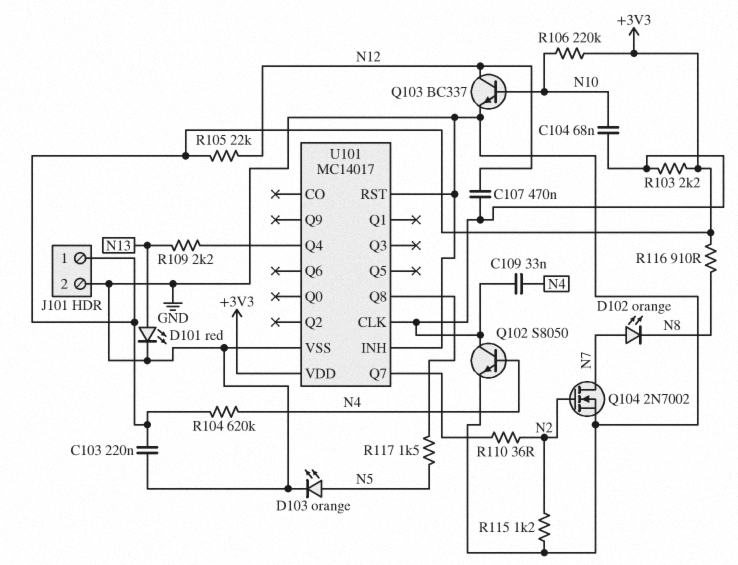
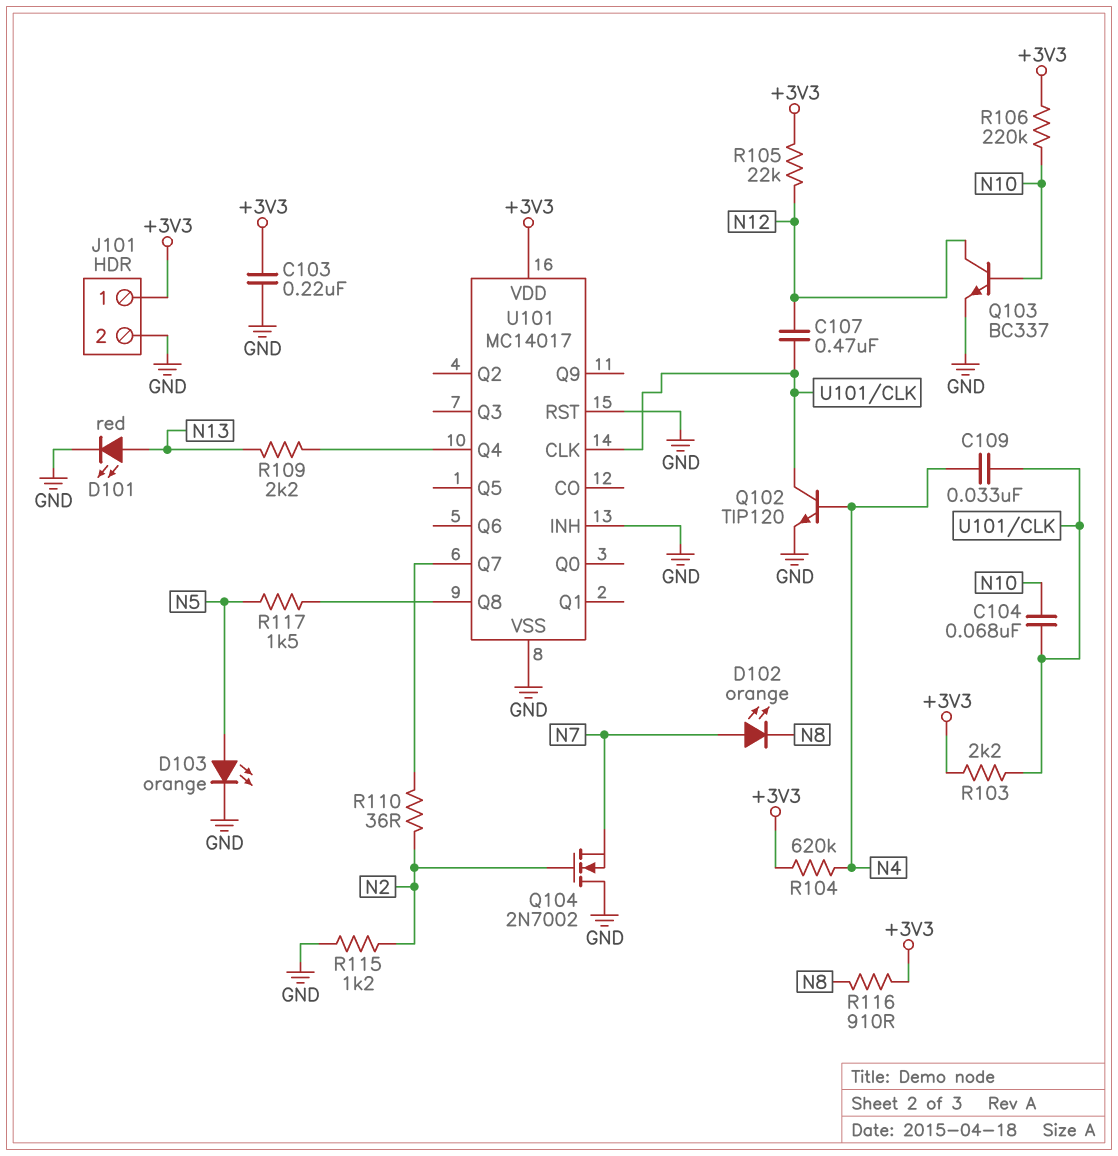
Q102: NPN S8050 (B N4, C U101/CLK, E GND) -> NPN TIP120 (B N4, C U101/CLK, E GND)
Q104: NMOS 2N7002 (G N2, D N7, S GND) -> NMOS 2N7002 (G N2, D GND, S N7)

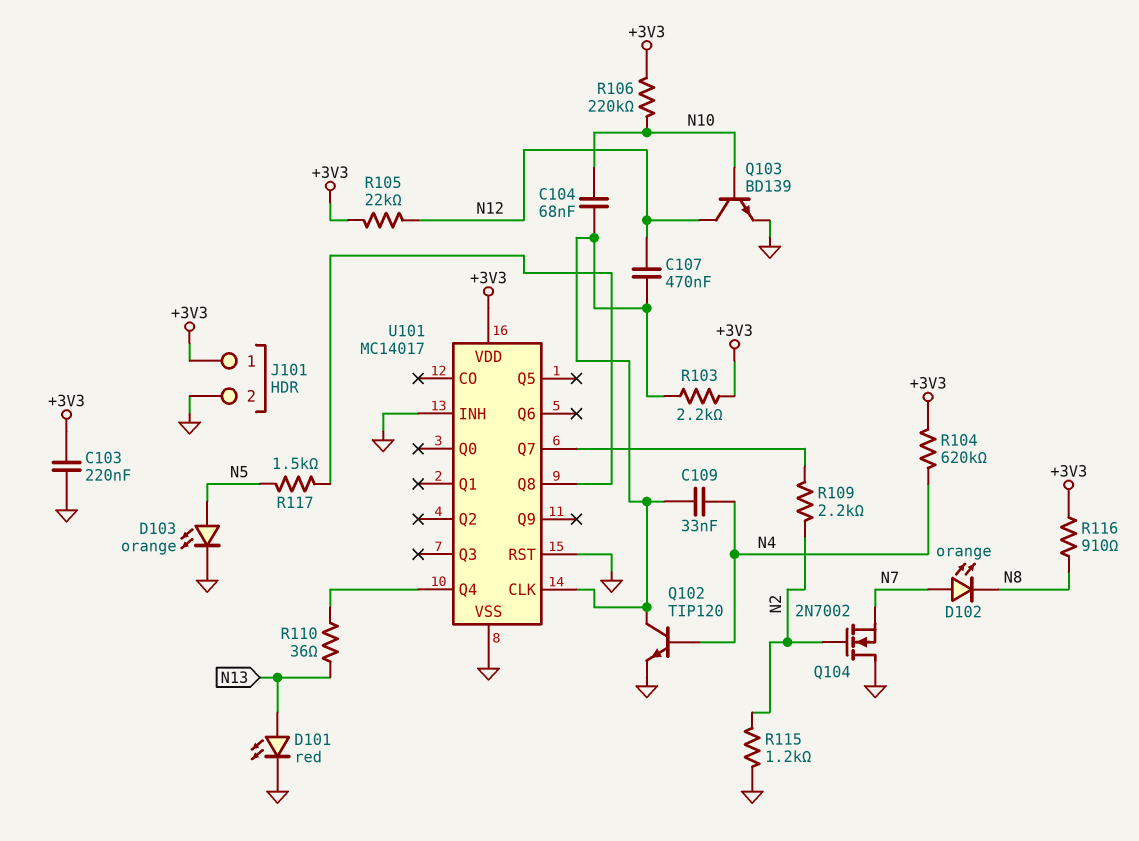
Q103: NPN BC337 (B N10, C N12, E GND) -> NPN BD139 (B N10, C N12, E GND)
R109: 2.2k (N13, U101/Q4) -> 2.2k (N2, U101/Q7)
R110: 36 (N2, U101/Q7) -> 36 (N13, U101/Q4)

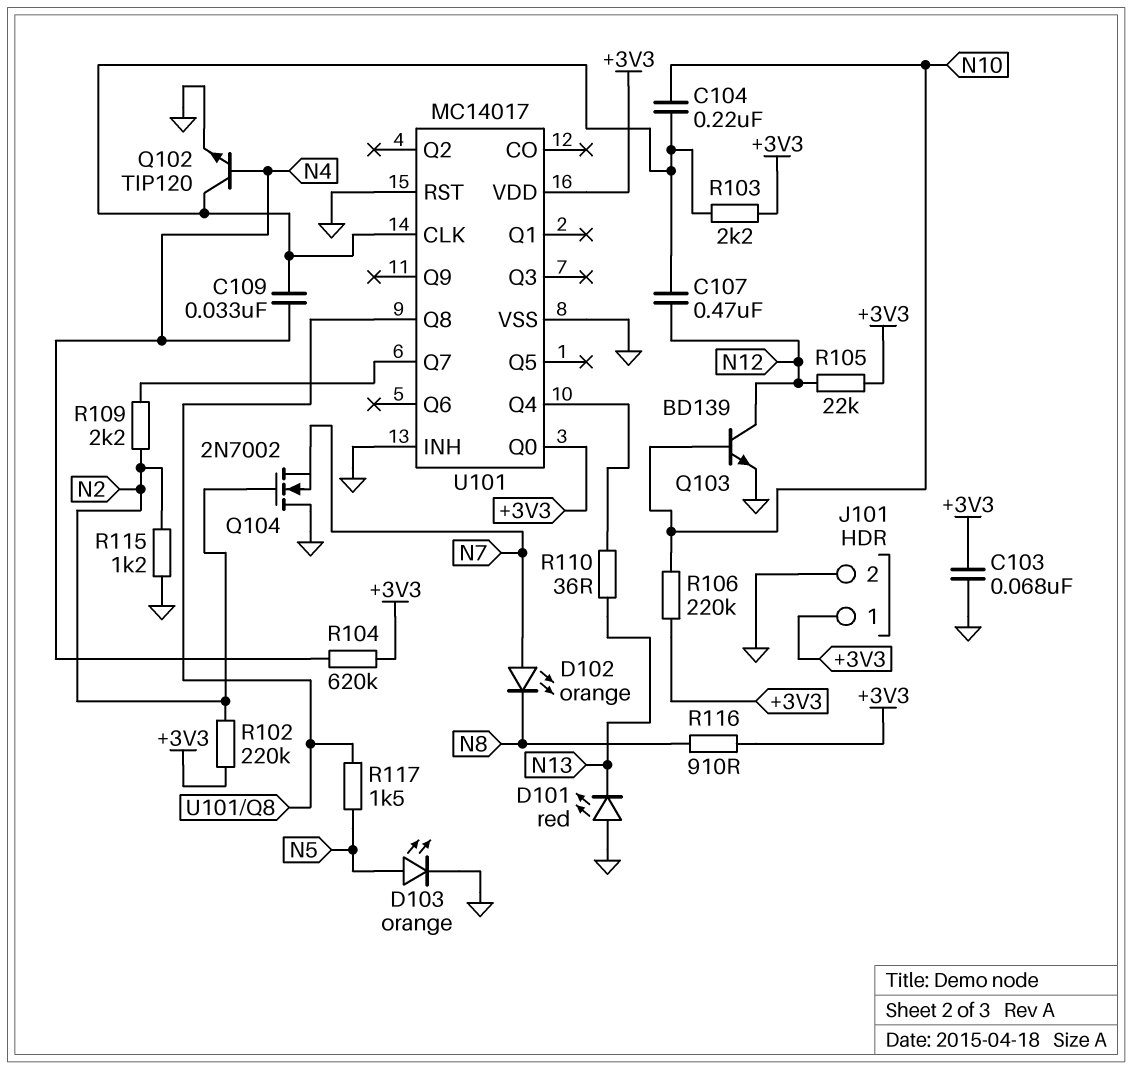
C103: 220nF (+3V3, GND) -> 68nF (+3V3, GND)
C104: 68nF (N10, U101/CLK) -> 220nF (N10, U101/CLK)
D101: LED red (A N13, K GND) -> LED red (A GND, K N13)
R102: none -> 220k (+3V3, N2)
U101 pin Q0: none -> +3V3

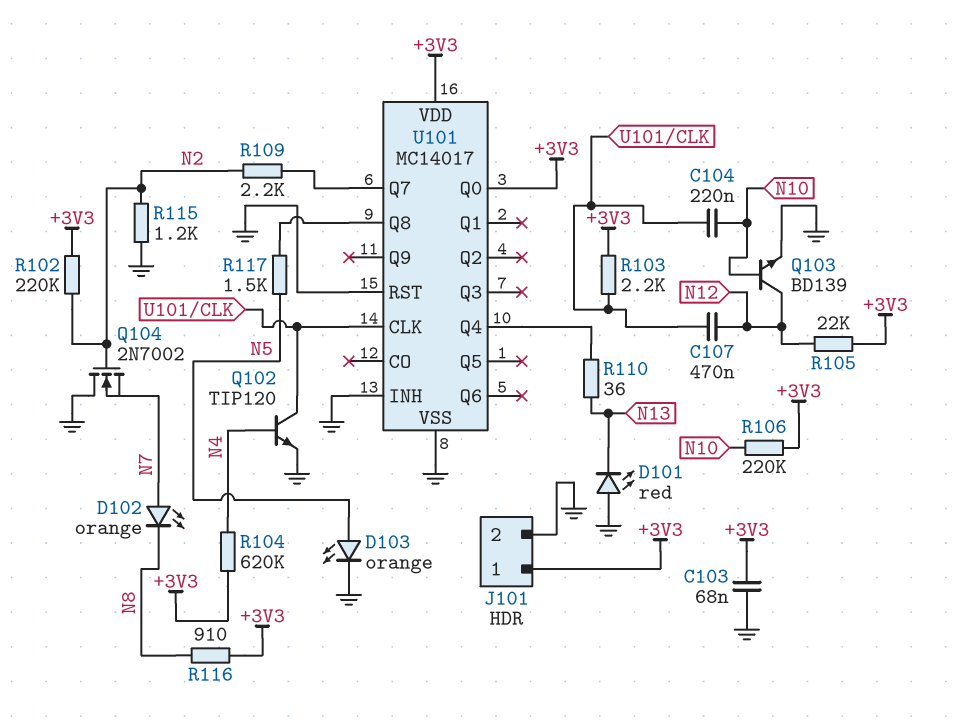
C109: 33nF (N4, U101/CLK) -> none

